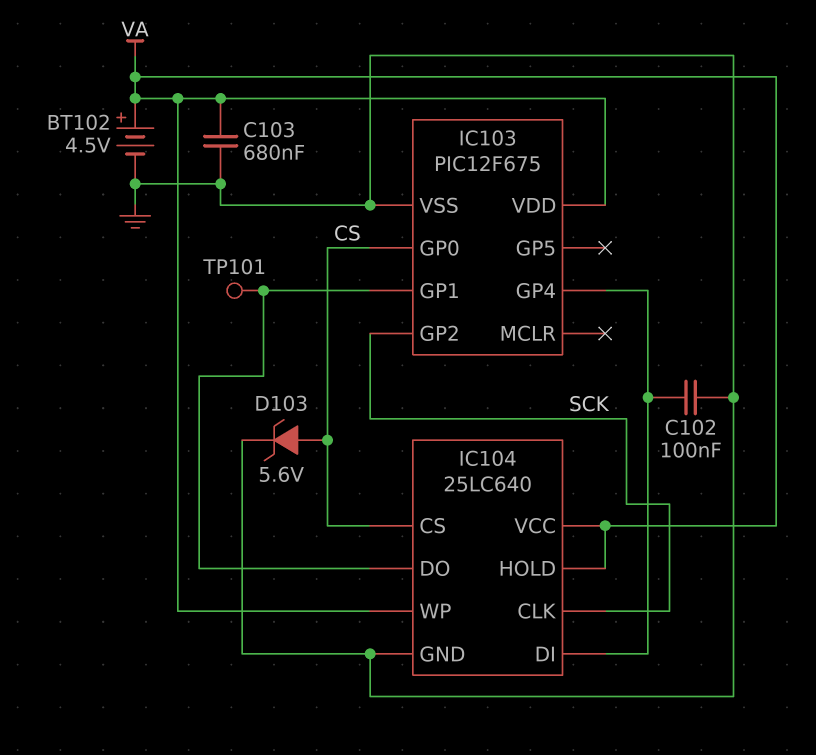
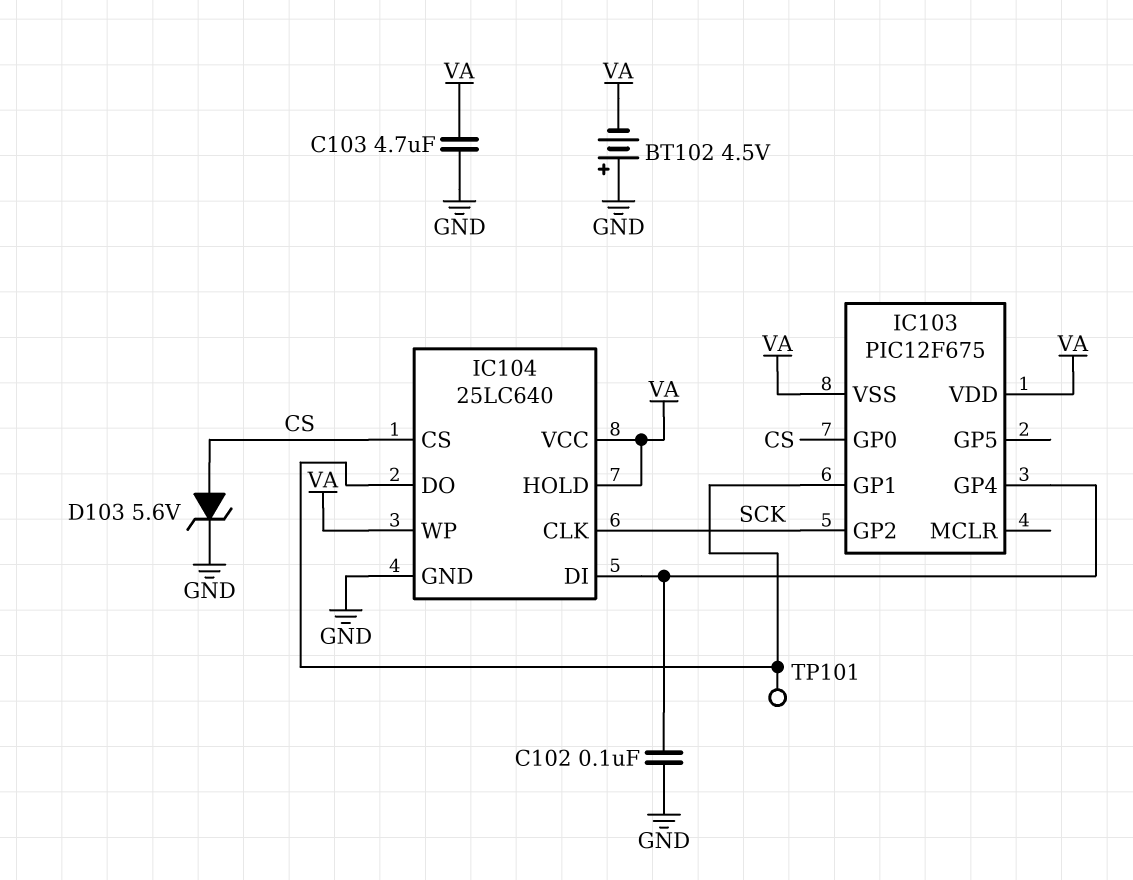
BT102: 4.5V (plus VA, minus GND) -> 4.5V (plus GND, minus VA)
C103: 680nF (GND, VA) -> 4.7uF (GND, VA)
IC103 pin VSS: GND -> VA

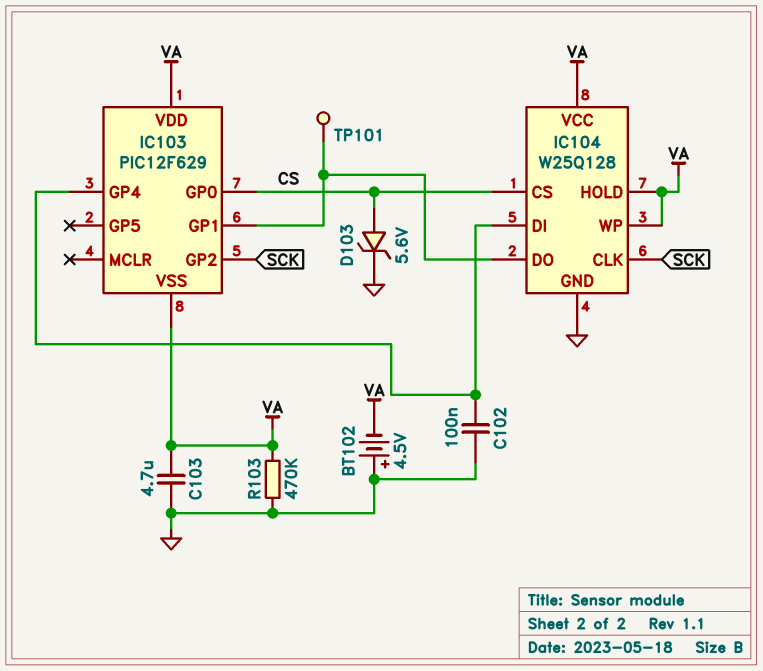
IC103: PIC12F675 -> PIC12F629
IC104: 25LC640 -> W25Q128
R103: none -> 470k (GND, VA)

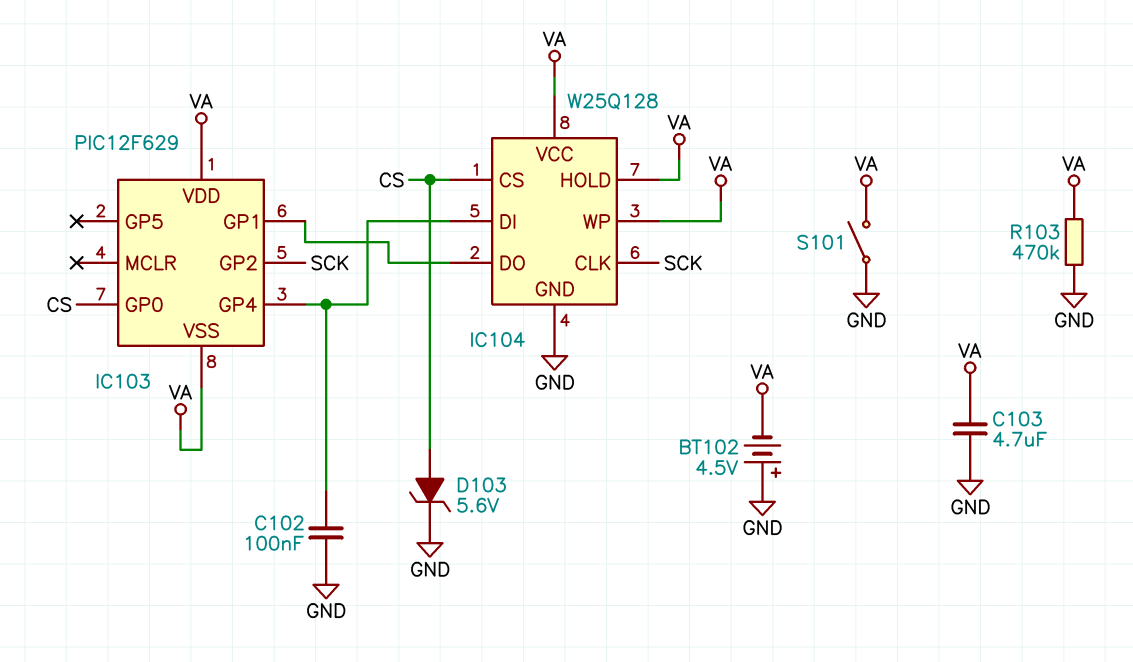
S101: none -> switch (GND, VA)
TP101: test point (IC103/GP1) -> none

